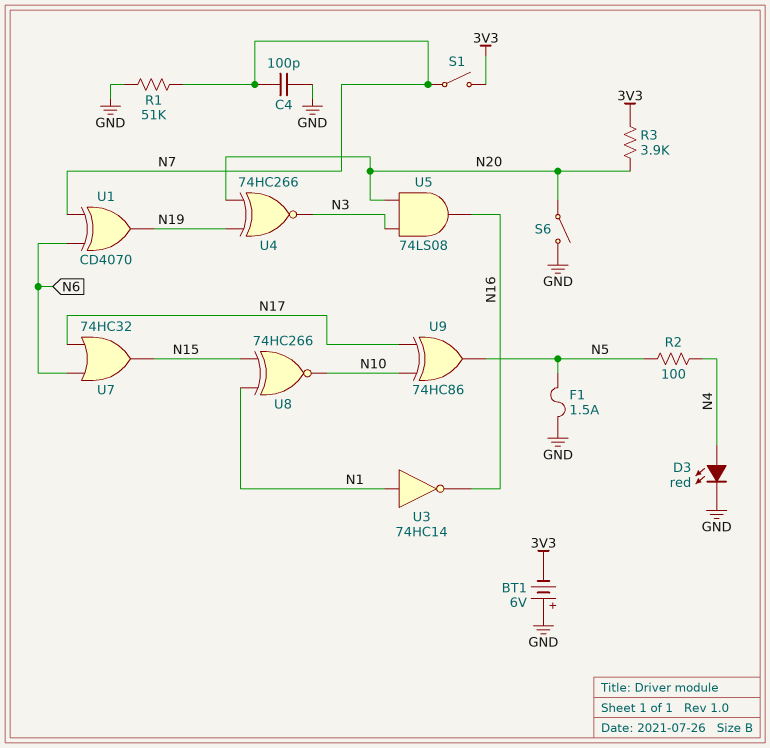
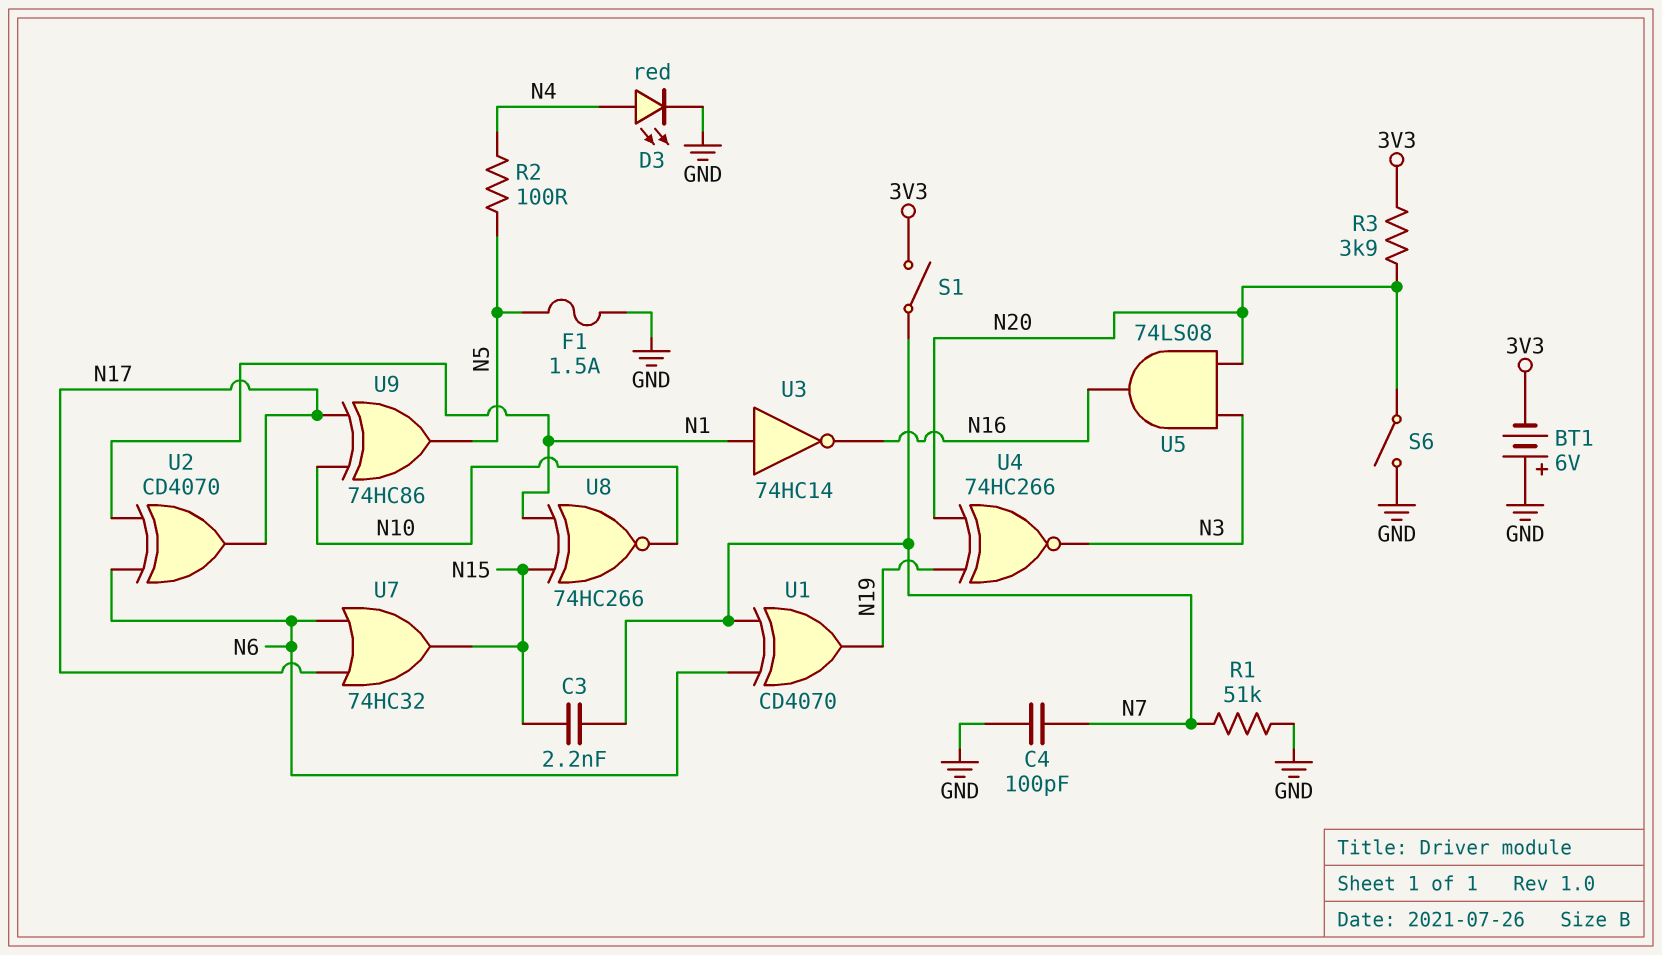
C3: none -> 2.2nF (N7, N15)
U2: none -> XOR CD4070 (in N1, in N6, out N17)

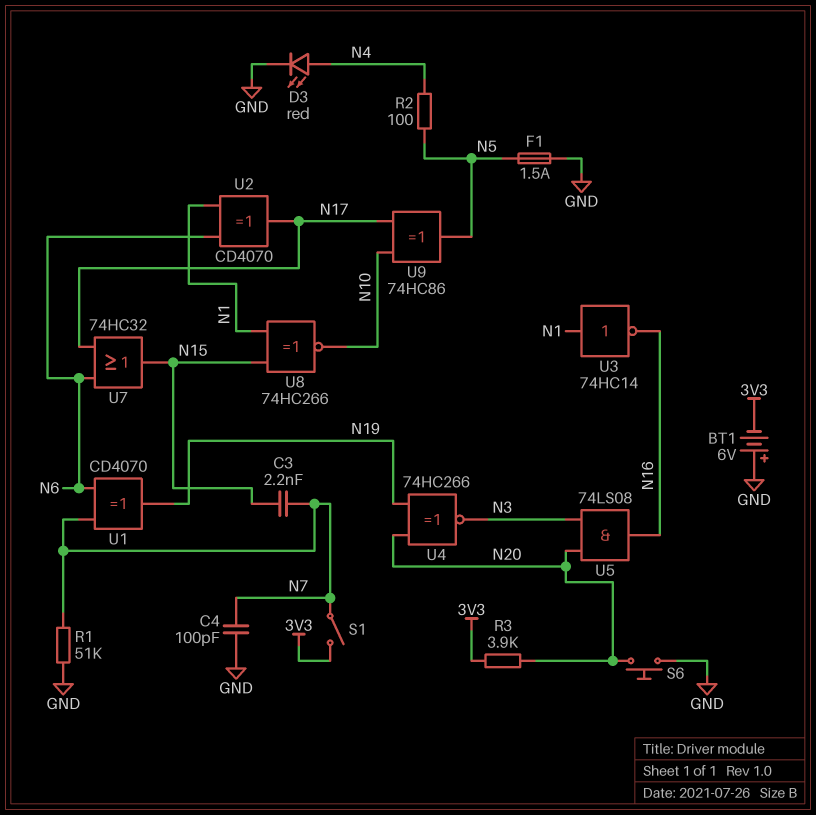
S6: switch (GND, N20) -> button (GND, N20)

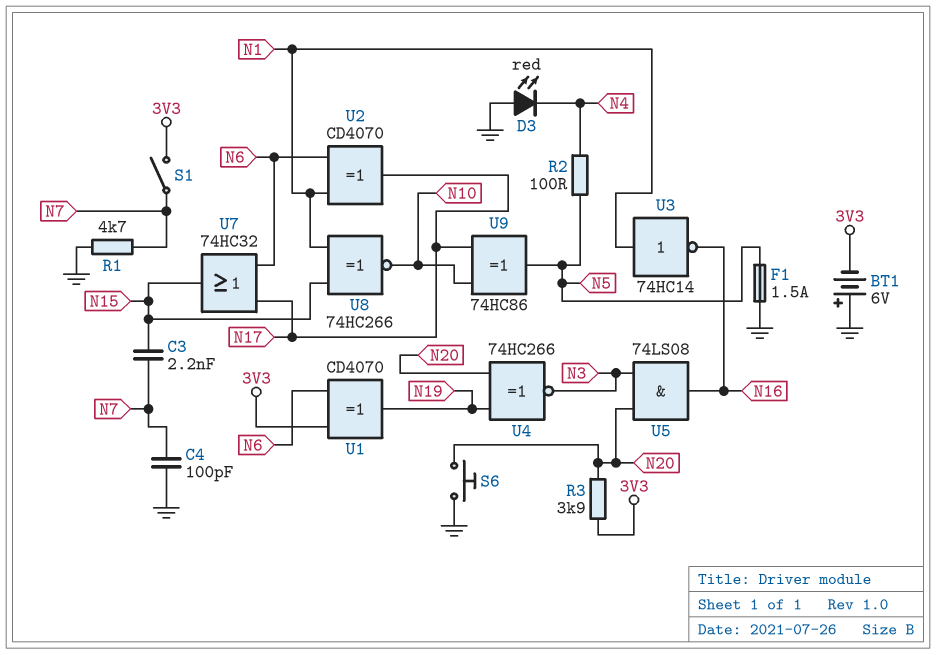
D3: LED red (A N4, K GND) -> LED red (A GND, K N4)
R1: 51k (GND, N7) -> 4.7k (GND, N7)
U1: XOR CD4070 (in N6, in N7, out N19) -> XOR CD4070 (in 3V3, in N6, out N19)

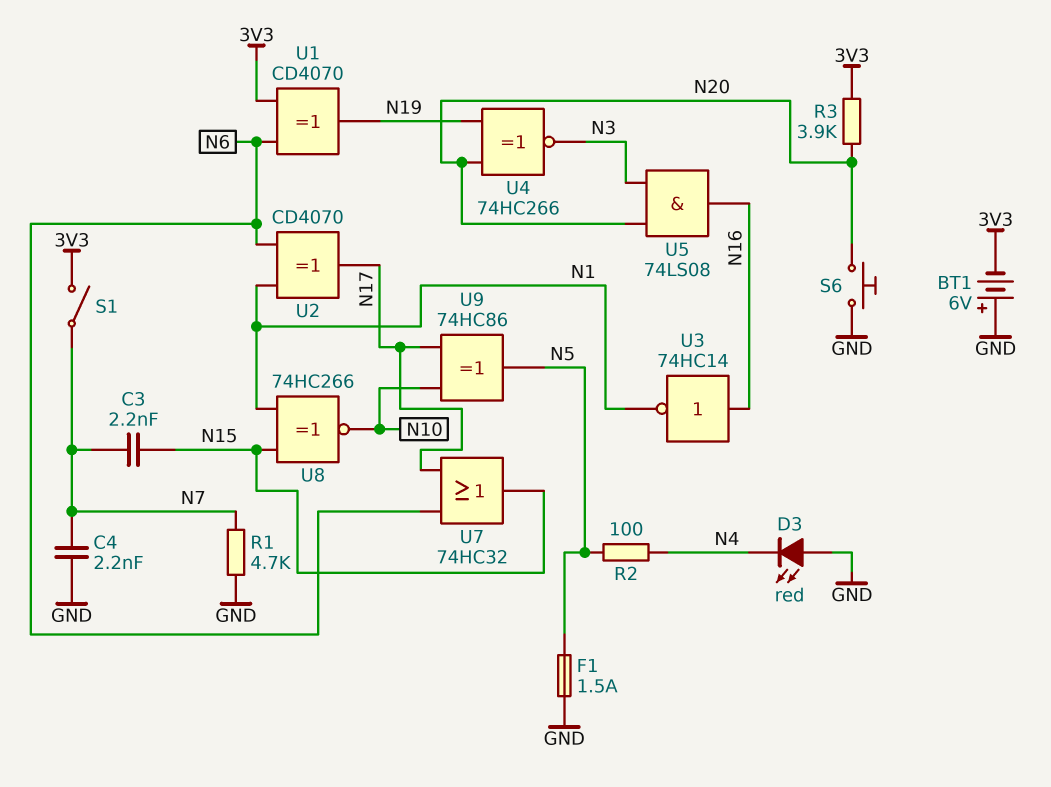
C4: 100pF (GND, N7) -> 2.2nF (GND, N7)
U3: NOT 74HC14 (in N1, out N16) -> NOT 74HC14 (in N16, out N1)

